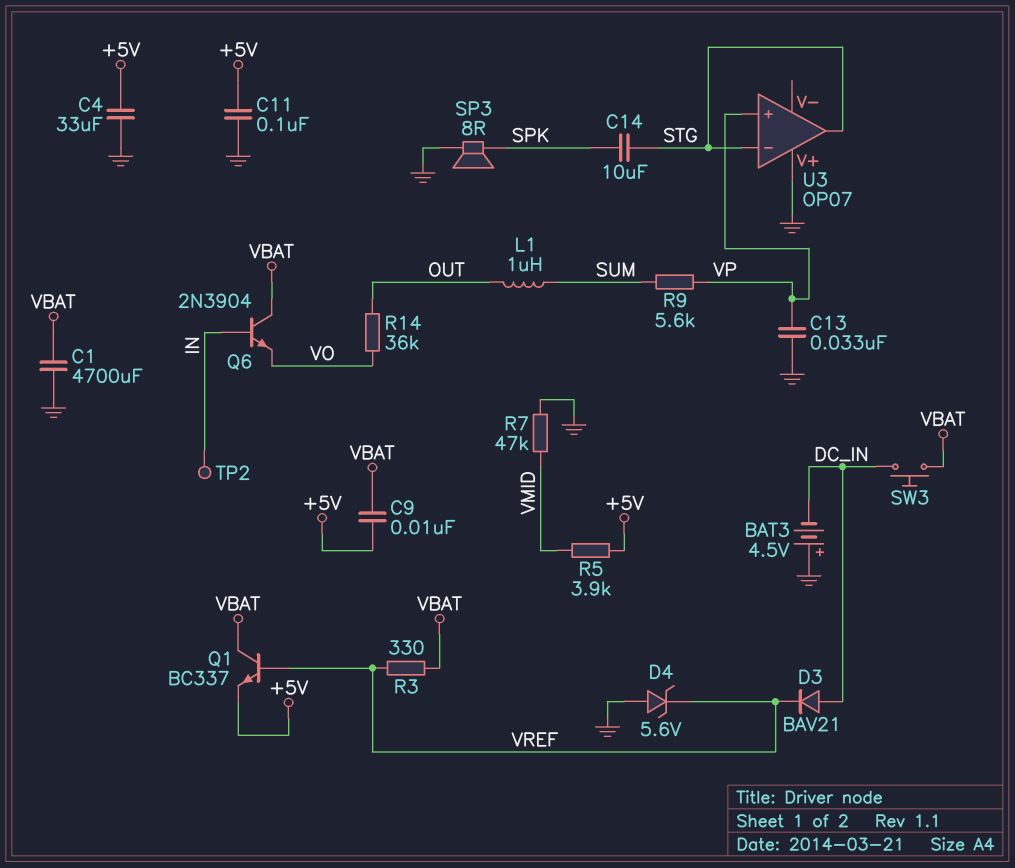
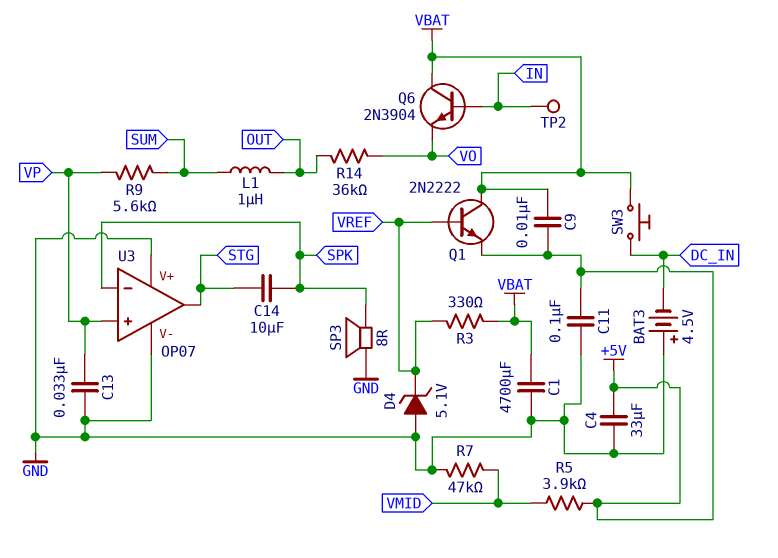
D3: diode BAV21 (A DC_IN, K VREF) -> none
D4: zener 5.6V (A GND, K VREF) -> zener 5.1V (A GND, K VREF)
Q1: NPN BC337 (B VREF, C VBAT, E +5V) -> NPN 2N2222 (B VREF, C VBAT, E +5V)
U3 pin V-: none -> GND
U3 pin in-: STG -> SPK

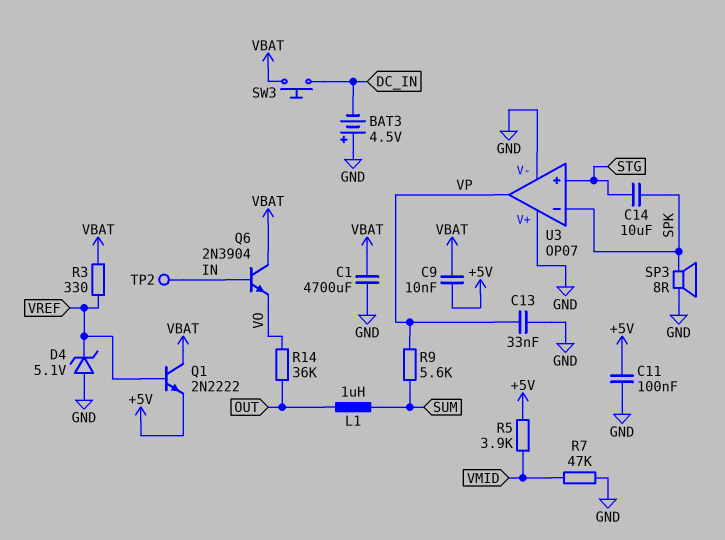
C4: 33uF (+5V, GND) -> none
U3 pin in+: VP -> STG
U3 pin out: STG -> VP

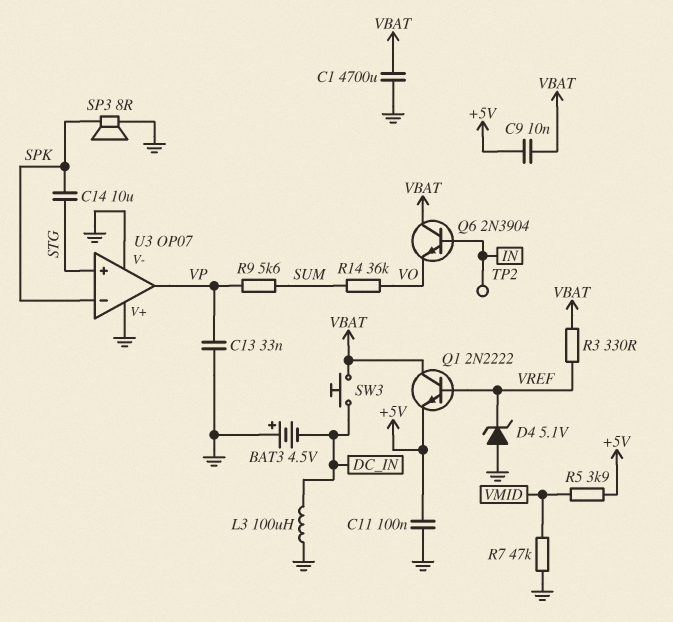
L1: 1uH (OUT, SUM) -> none
L3: none -> 100uH (DC_IN, GND)
R14: 36k (OUT, VO) -> 36k (SUM, VO)

